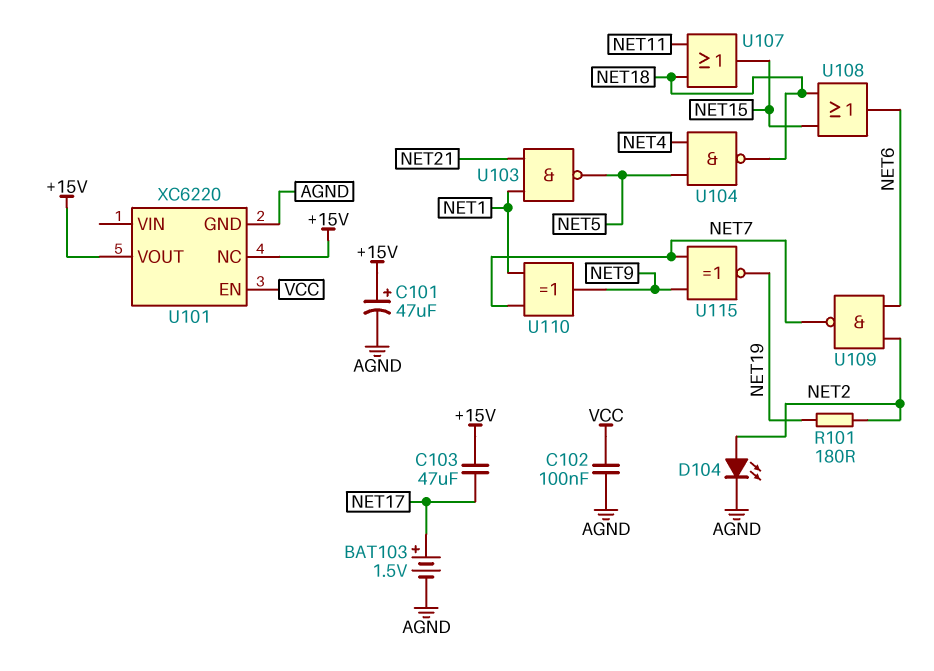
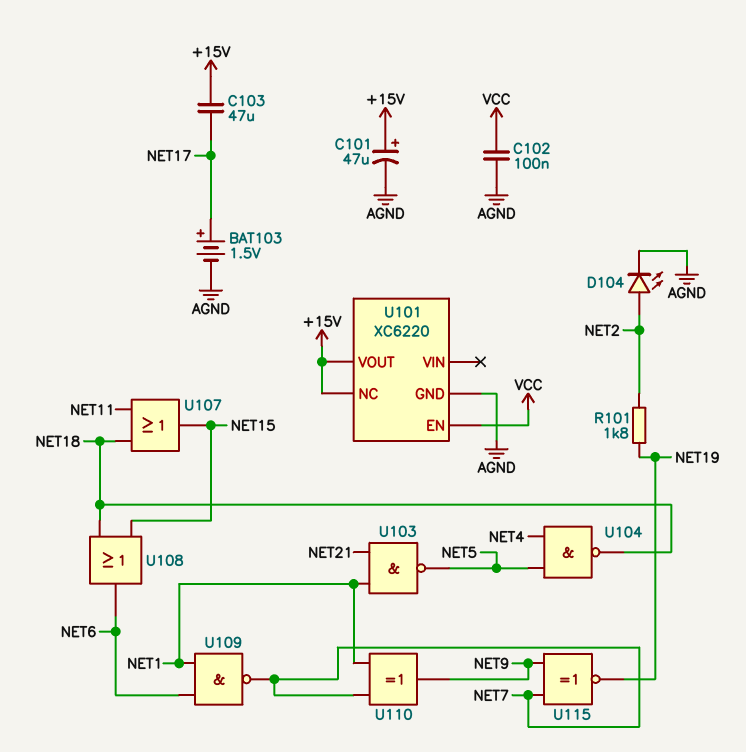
R101: 180 (NET2, NET19) -> 1.8k (NET2, NET19)
U109: NAND (in NET2, in NET6, out NET7) -> NAND (in NET1, in NET6, out NET7)

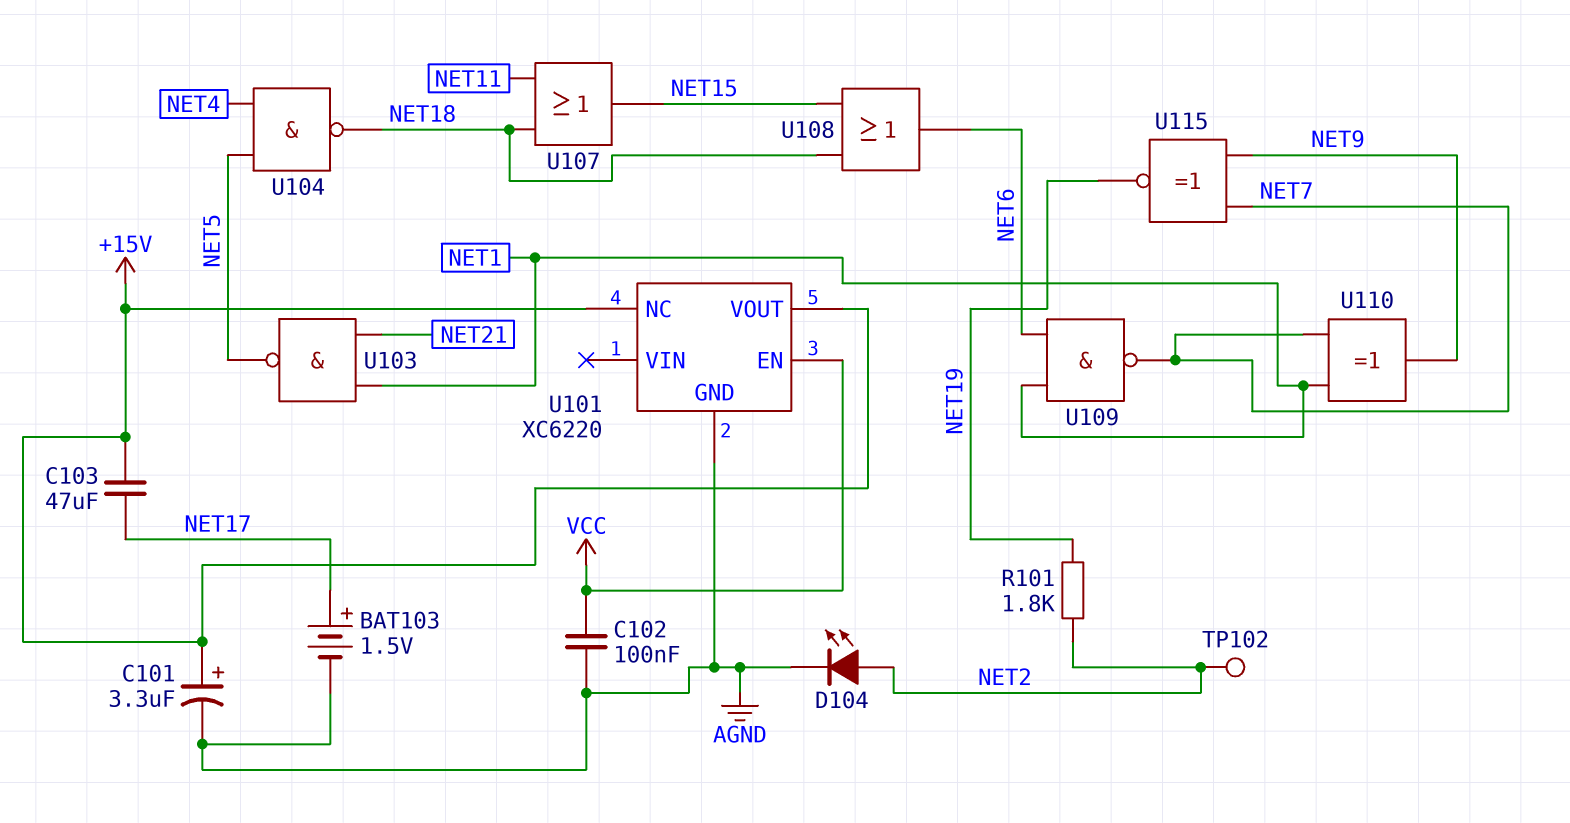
C101: 47uF (plus +15V, minus AGND) -> 3.3uF (plus +15V, minus AGND)
TP102: none -> test point (NET2)

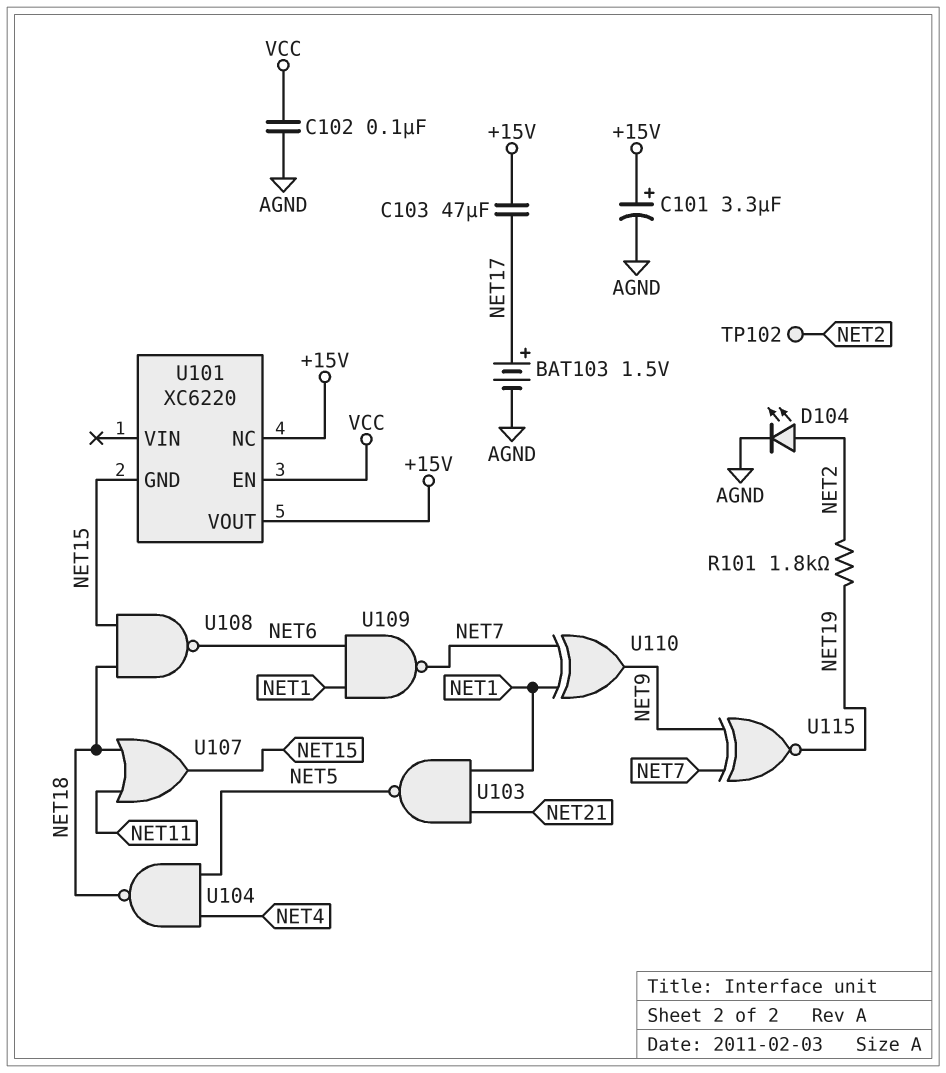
U101 pin GND: AGND -> NET15
U108: OR (in NET15, in NET18, out NET6) -> NAND (in NET15, in NET18, out NET6)

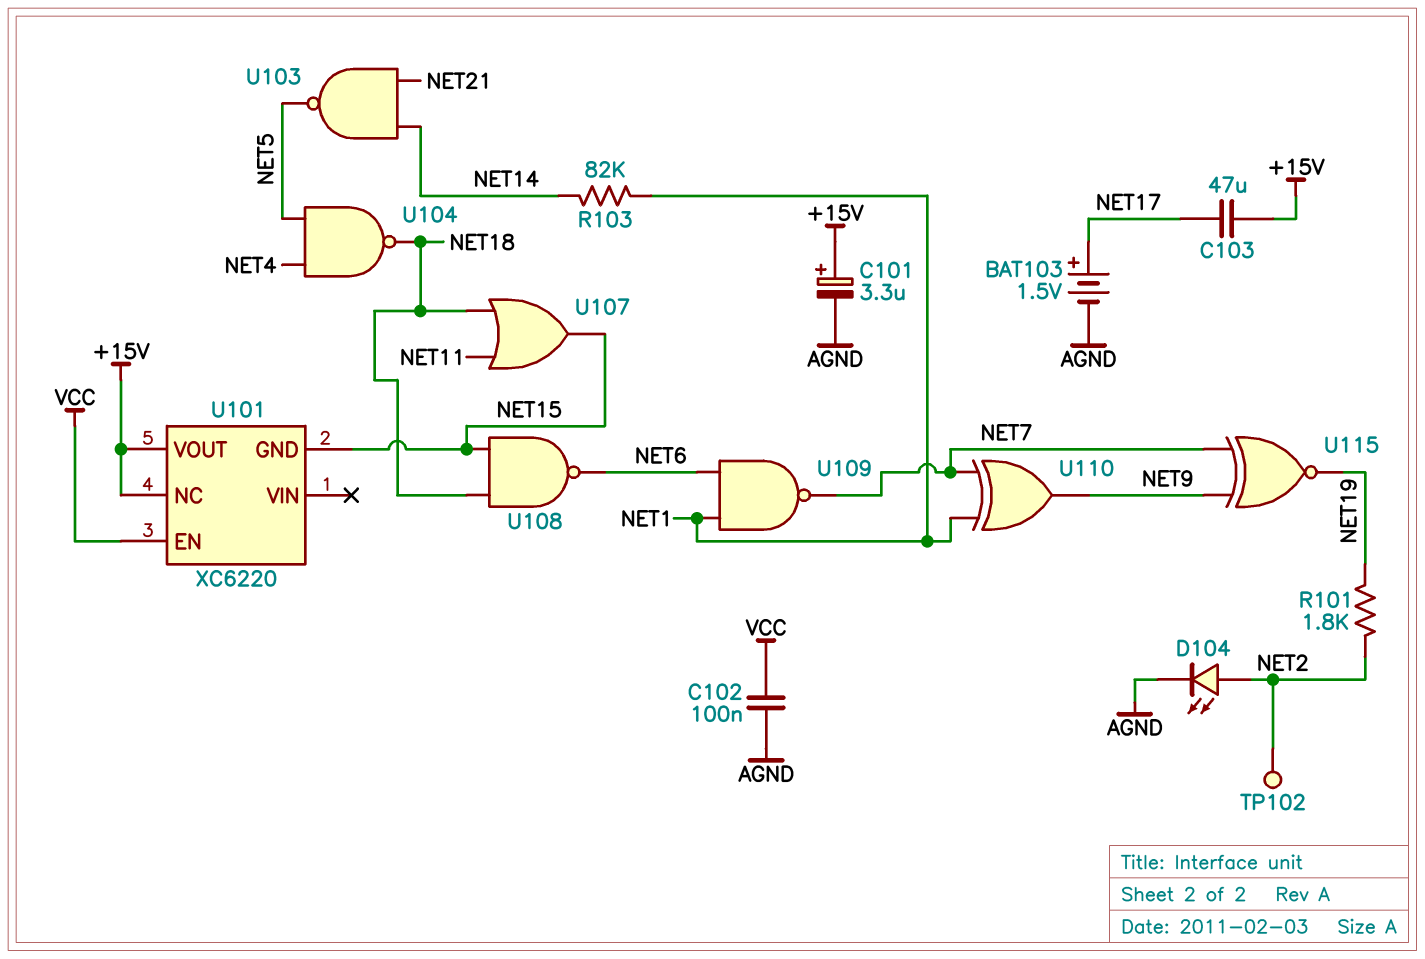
R103: none -> 82k (NET1, NET14)
U103: NAND (in NET1, in NET21, out NET5) -> NAND (in NET14, in NET21, out NET5)

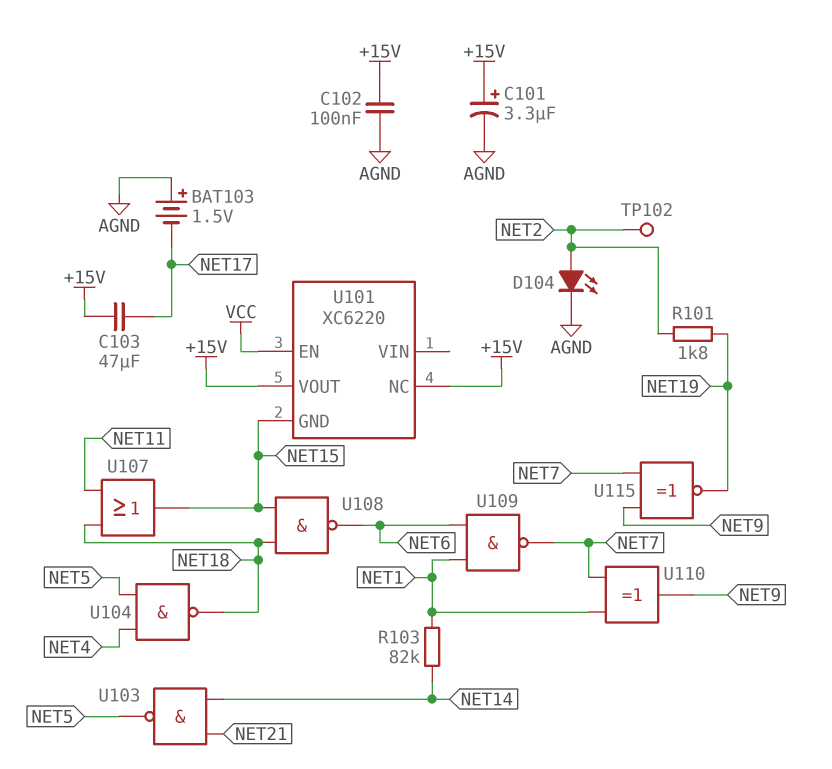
BAT103: 1.5V (plus NET17, minus AGND) -> 1.5V (plus AGND, minus NET17)
C102: 100nF (AGND, VCC) -> 100nF (+15V, AGND)

